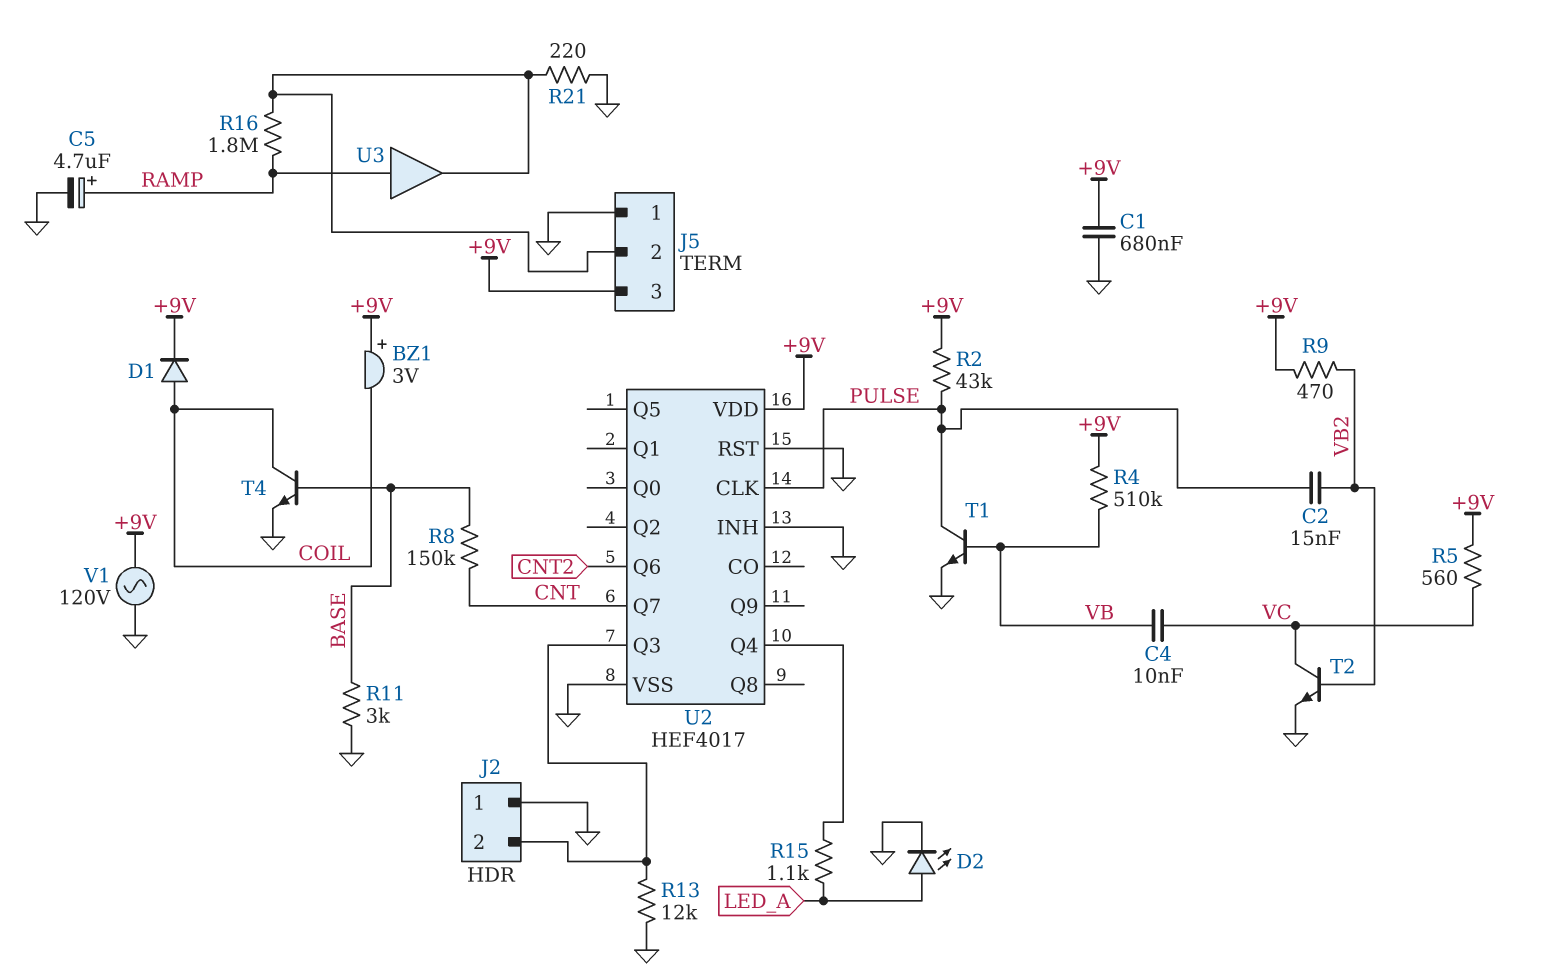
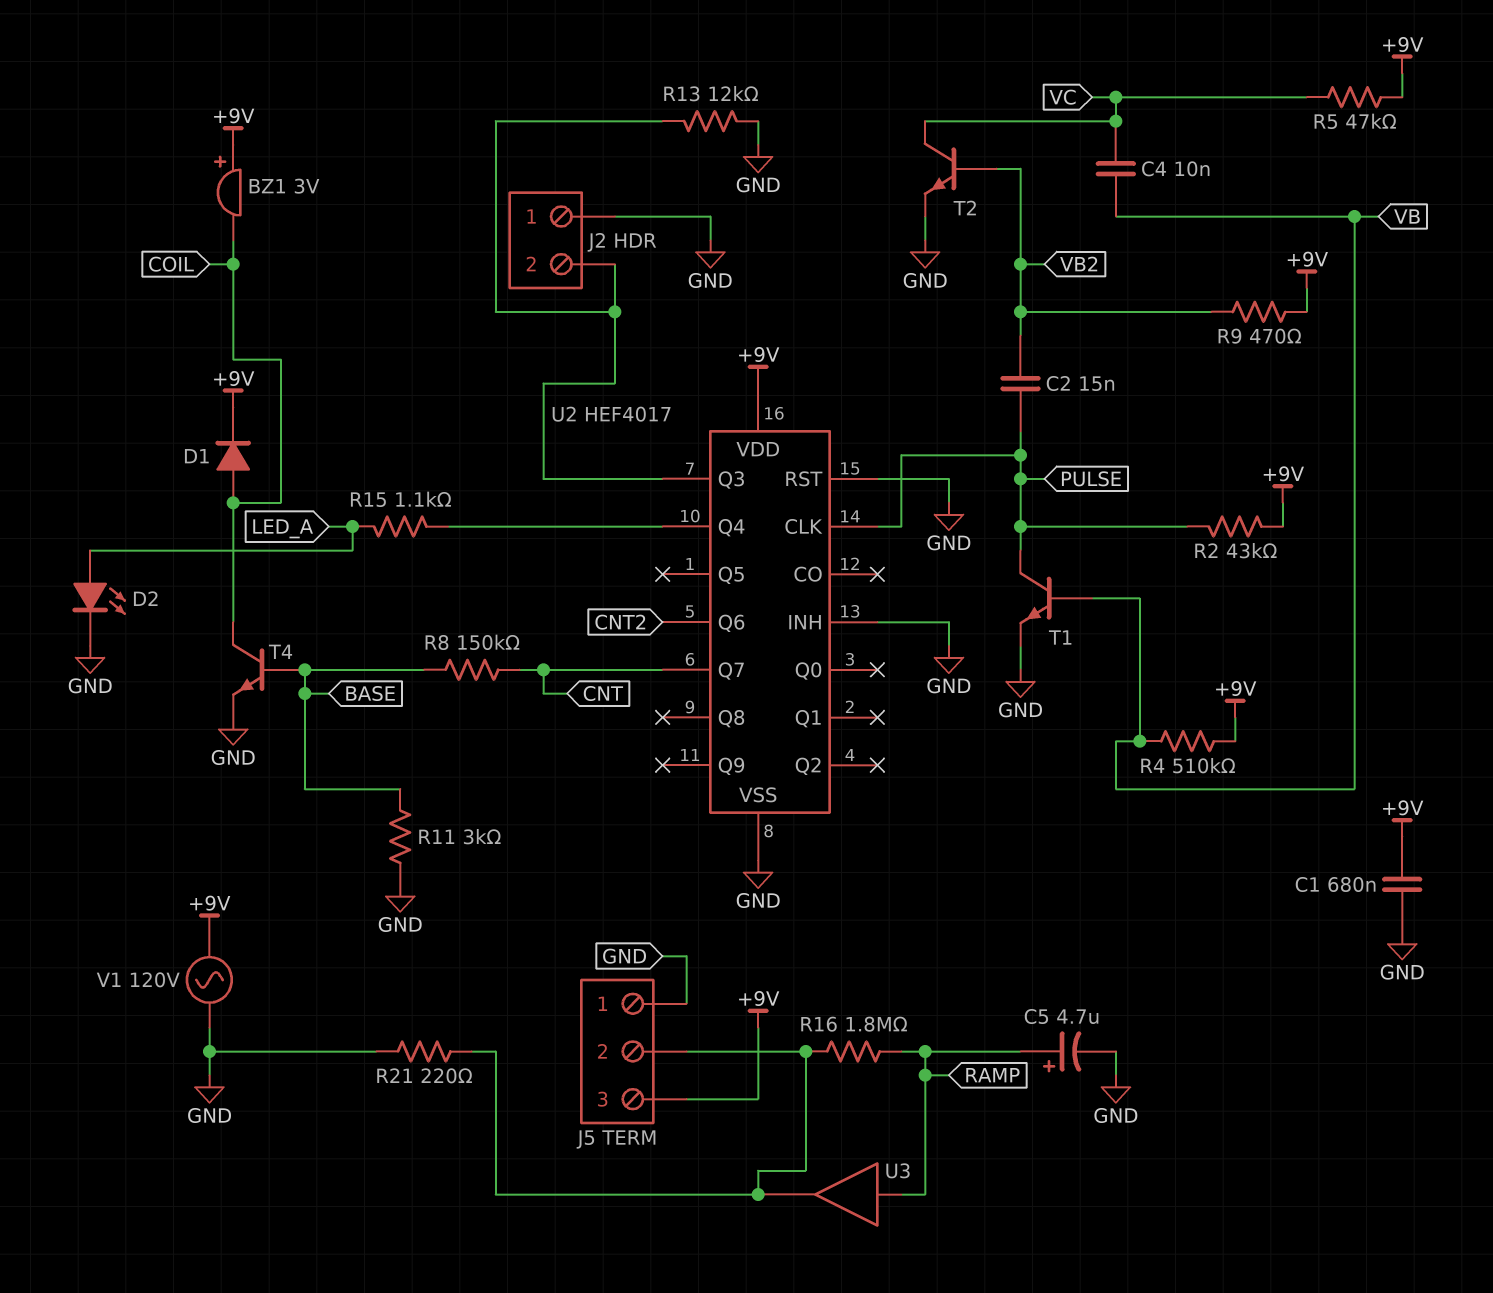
R5: 560 (+9V, VC) -> 47k (+9V, VC)

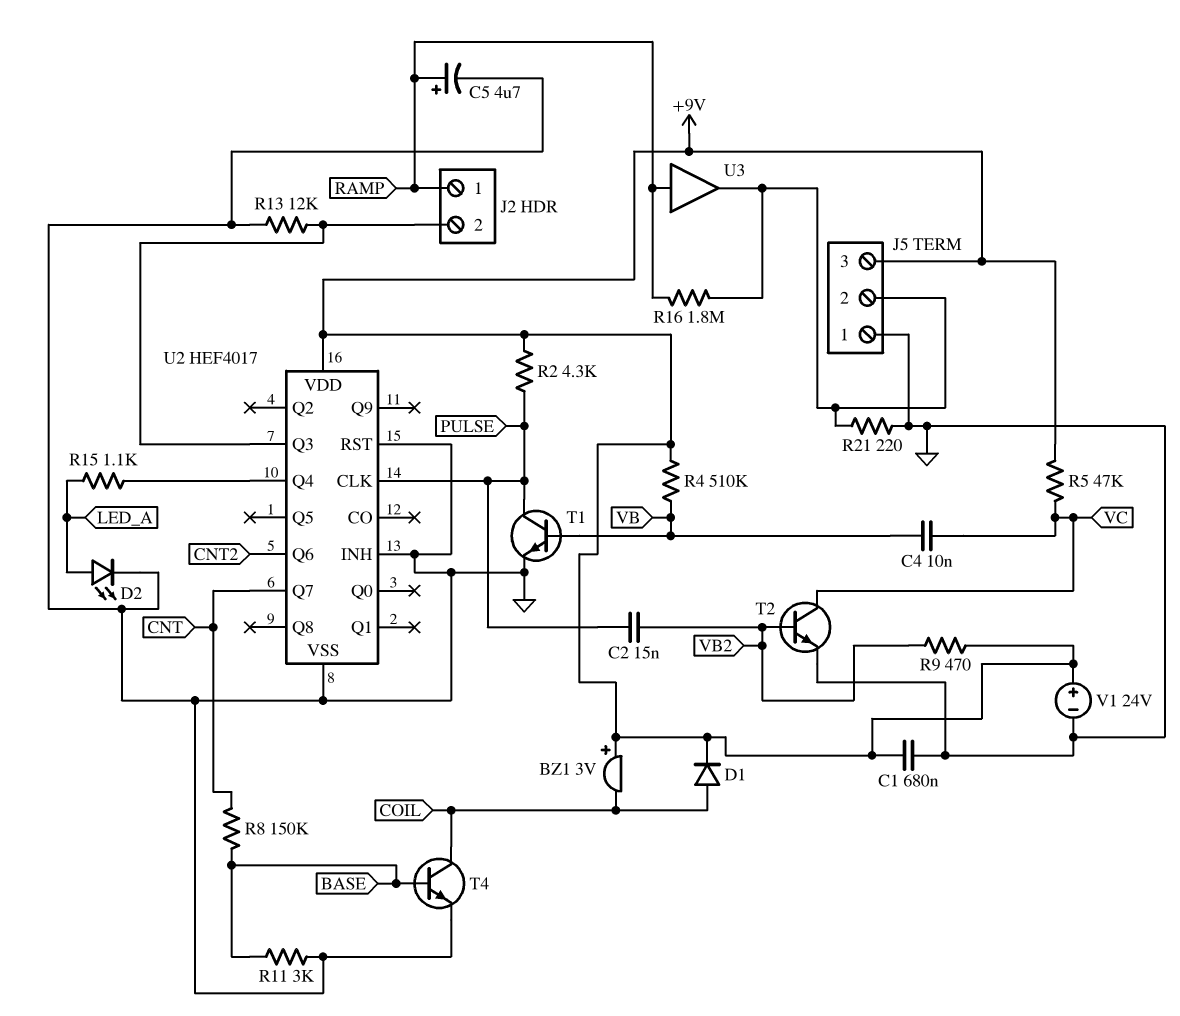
J2 pin 1: GND -> RAMP
R2: 43k (+9V, PULSE) -> 4.3k (+9V, PULSE)
V1: AC 120V (+9V, GND) -> 24V (plus +9V, minus GND)

